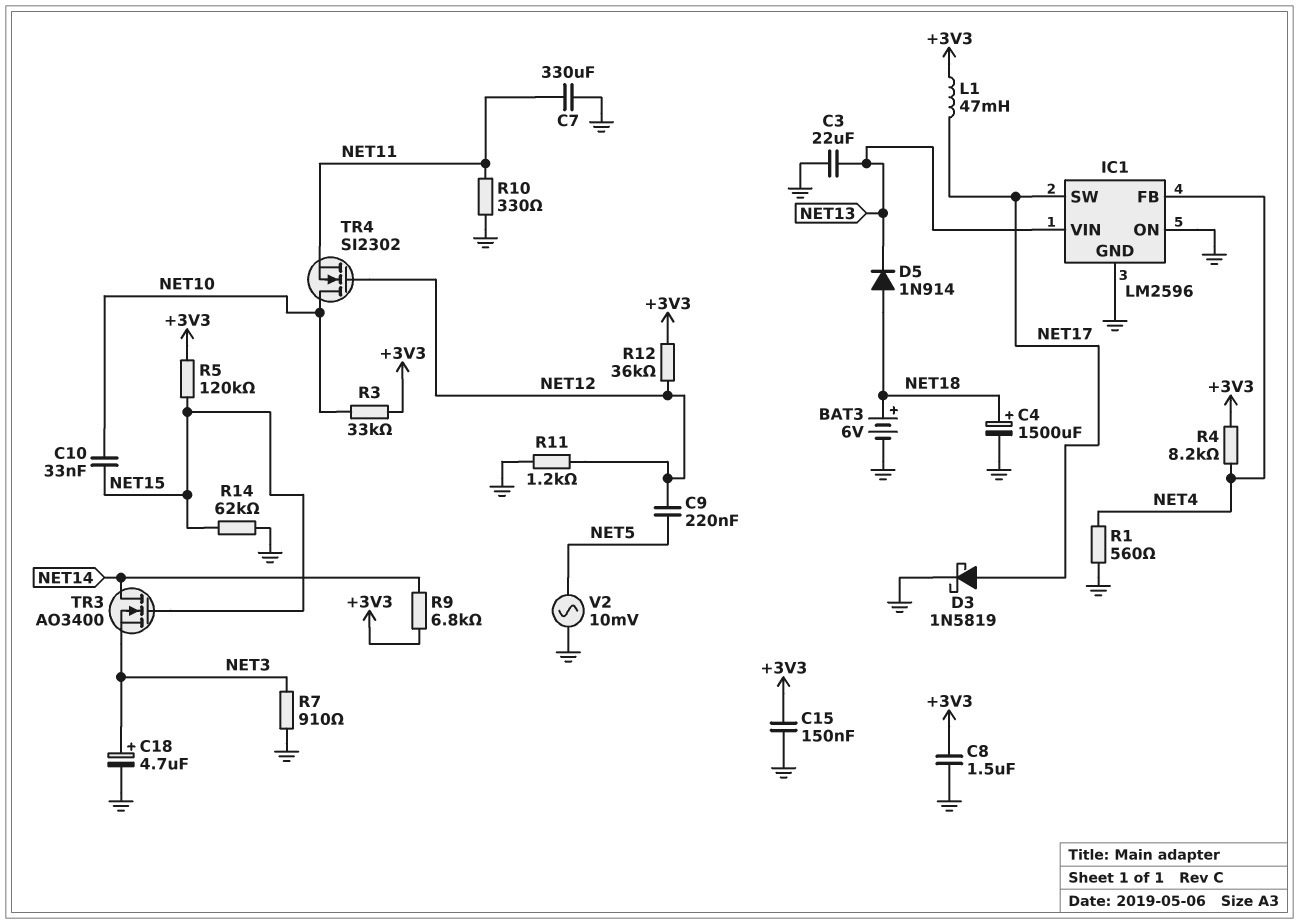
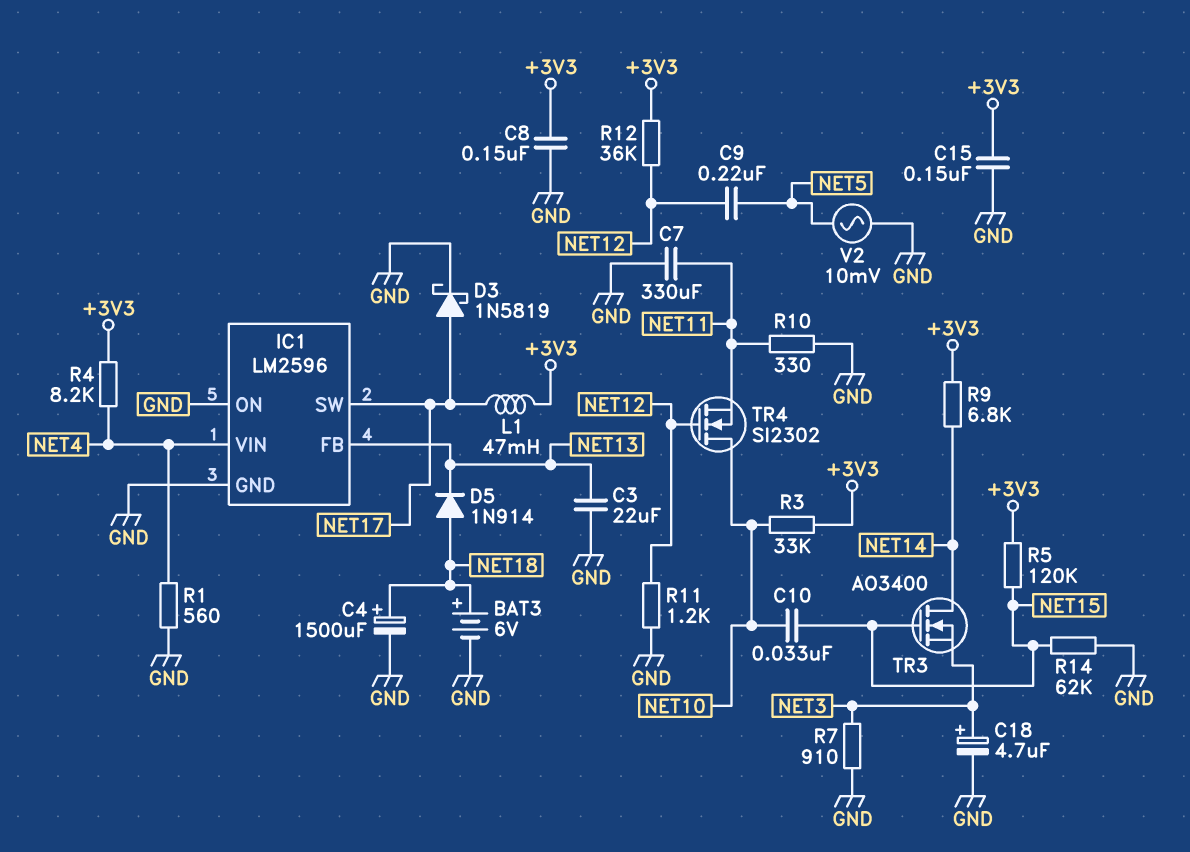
C8: 1.5uF (+3V3, GND) -> 150nF (+3V3, GND)
IC1 pin FB: NET4 -> NET13
IC1 pin VIN: NET13 -> NET4

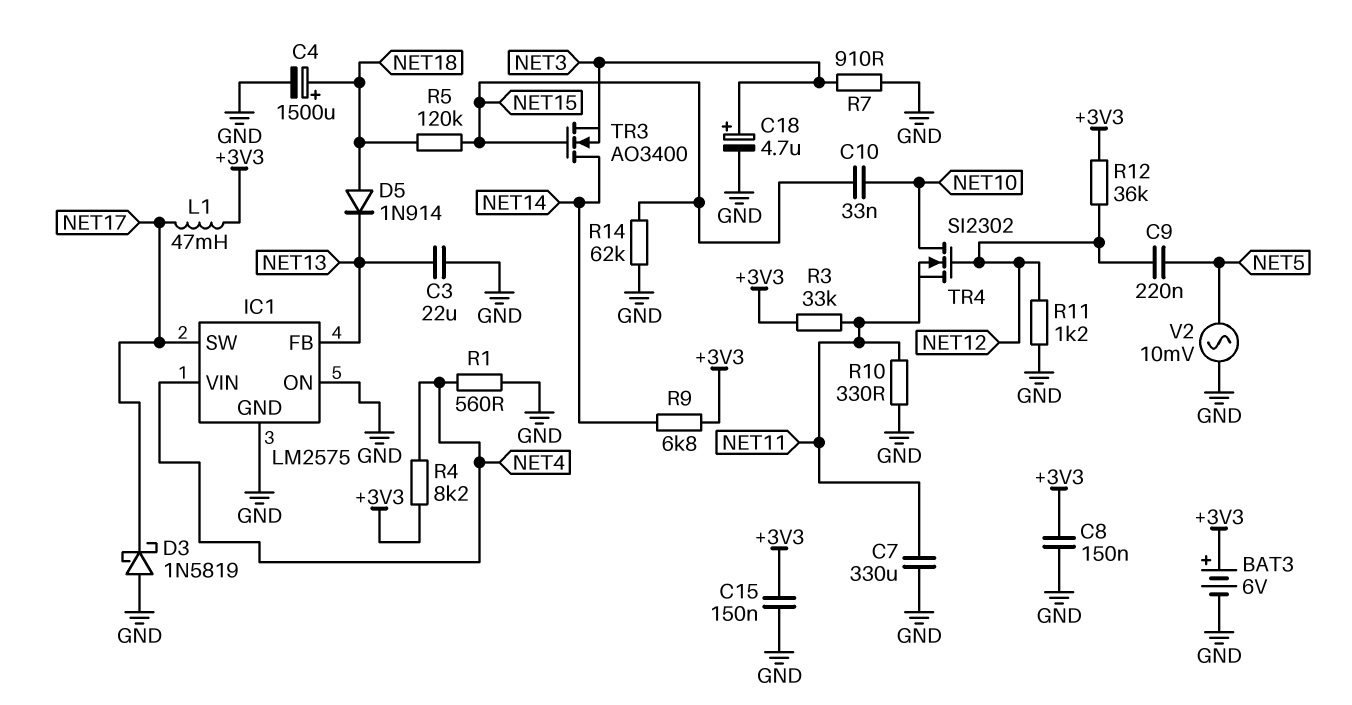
BAT3: 6V (plus NET18, minus GND) -> 6V (plus +3V3, minus GND)
D3: schottky 1N5819 (A NET17, K GND) -> schottky 1N5819 (A GND, K NET17)
IC1: LM2596 -> LM2575
R3: 33k (+3V3, NET10) -> 33k (+3V3, NET11)
R5: 120k (+3V3, NET15) -> 120k (NET15, NET18)

